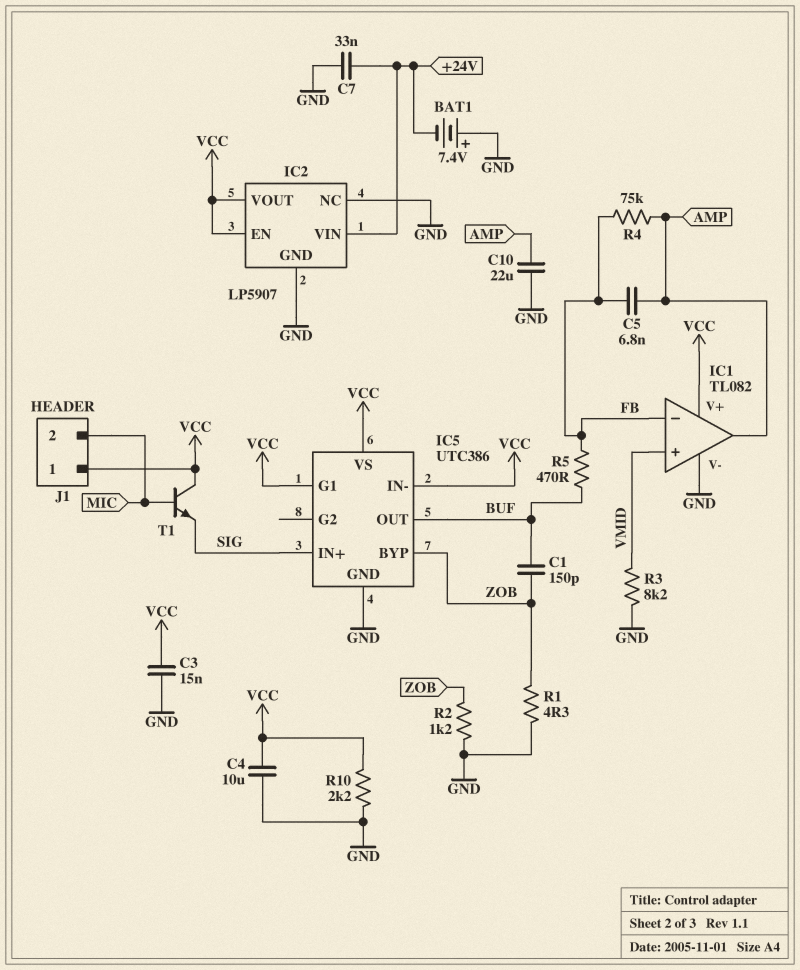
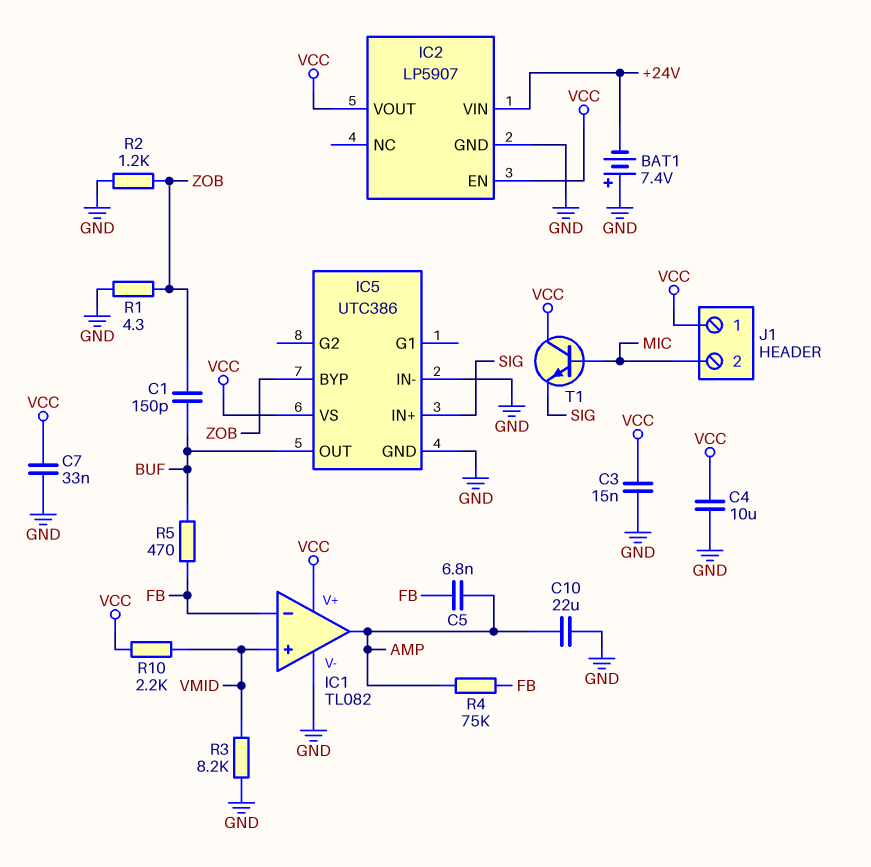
C7: 33nF (+24V, GND) -> 33nF (GND, VCC)
IC2 pin NC: GND -> none
IC5 pin G1: VCC -> none
IC5 pin IN-: VCC -> GND
R10: 2.2k (GND, VCC) -> 2.2k (VCC, VMID)

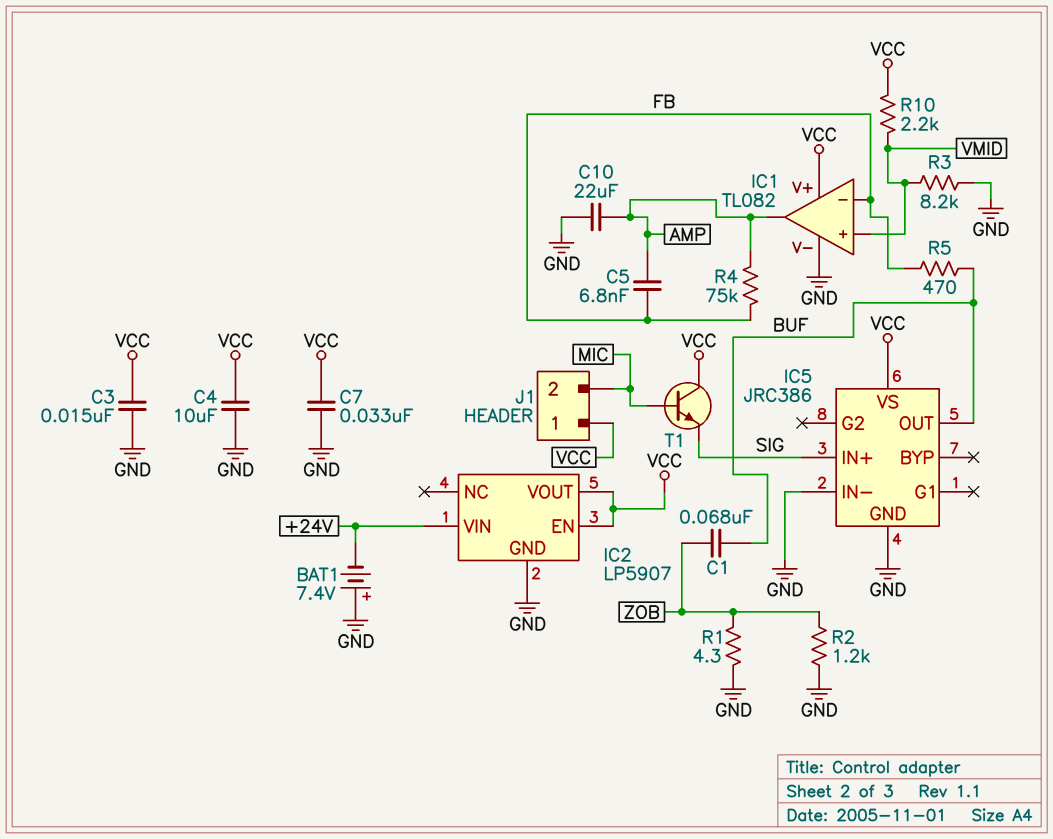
C1: 150pF (BUF, ZOB) -> 68nF (BUF, ZOB)
IC5: UTC386 -> JRC386
IC5 pin BYP: ZOB -> none

